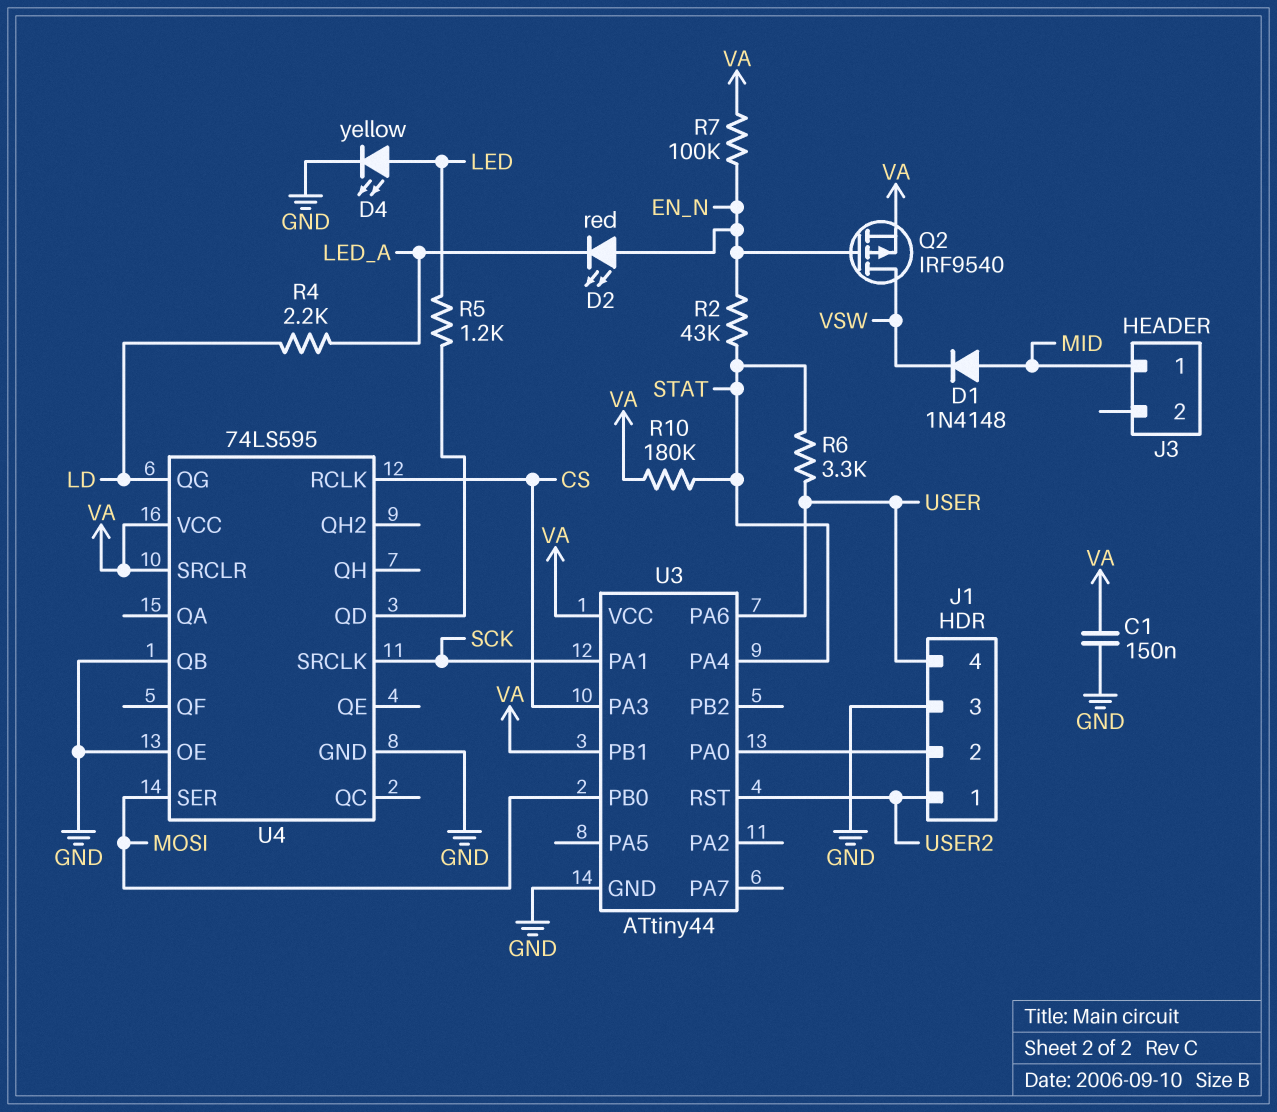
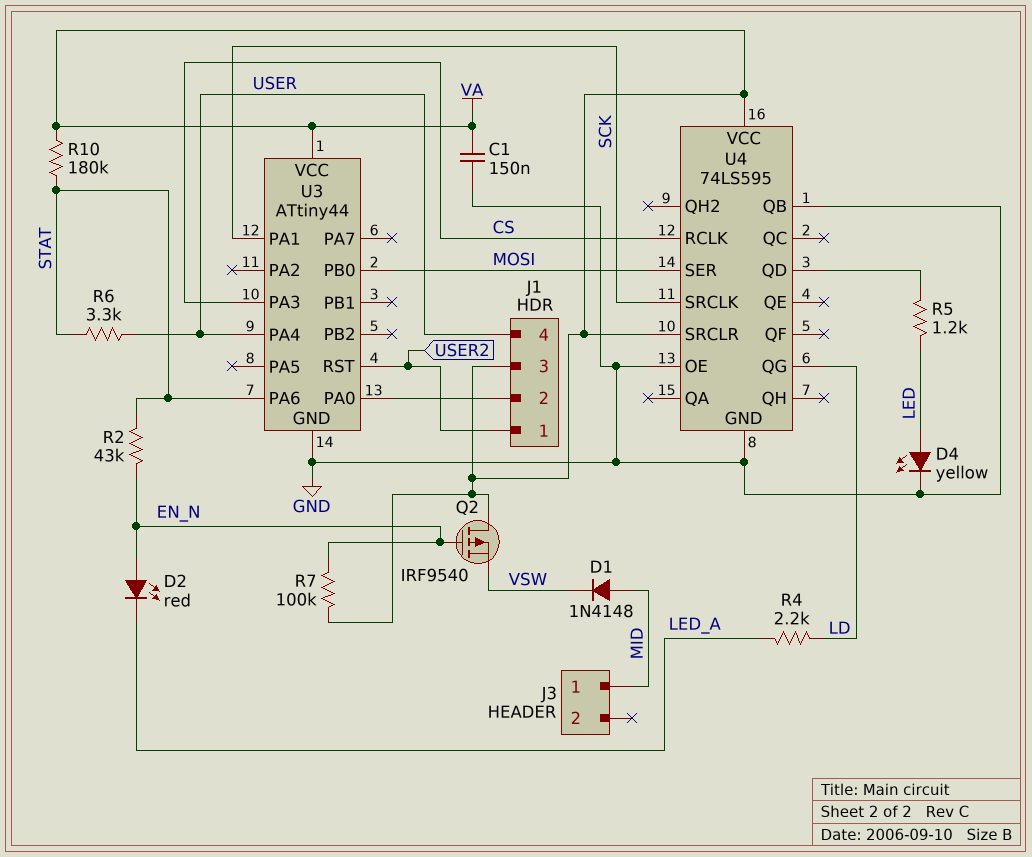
J1 pin 3: GND -> VA
Q2: PMOS IRF9540 (G EN_N, D VSW, S VA) -> PMOS IRF9540 (G EN_N, D VA, S VSW)
U3 pin PA4: STAT -> USER
U3 pin PA6: USER -> STAT
U3 pin PB1: VA -> none

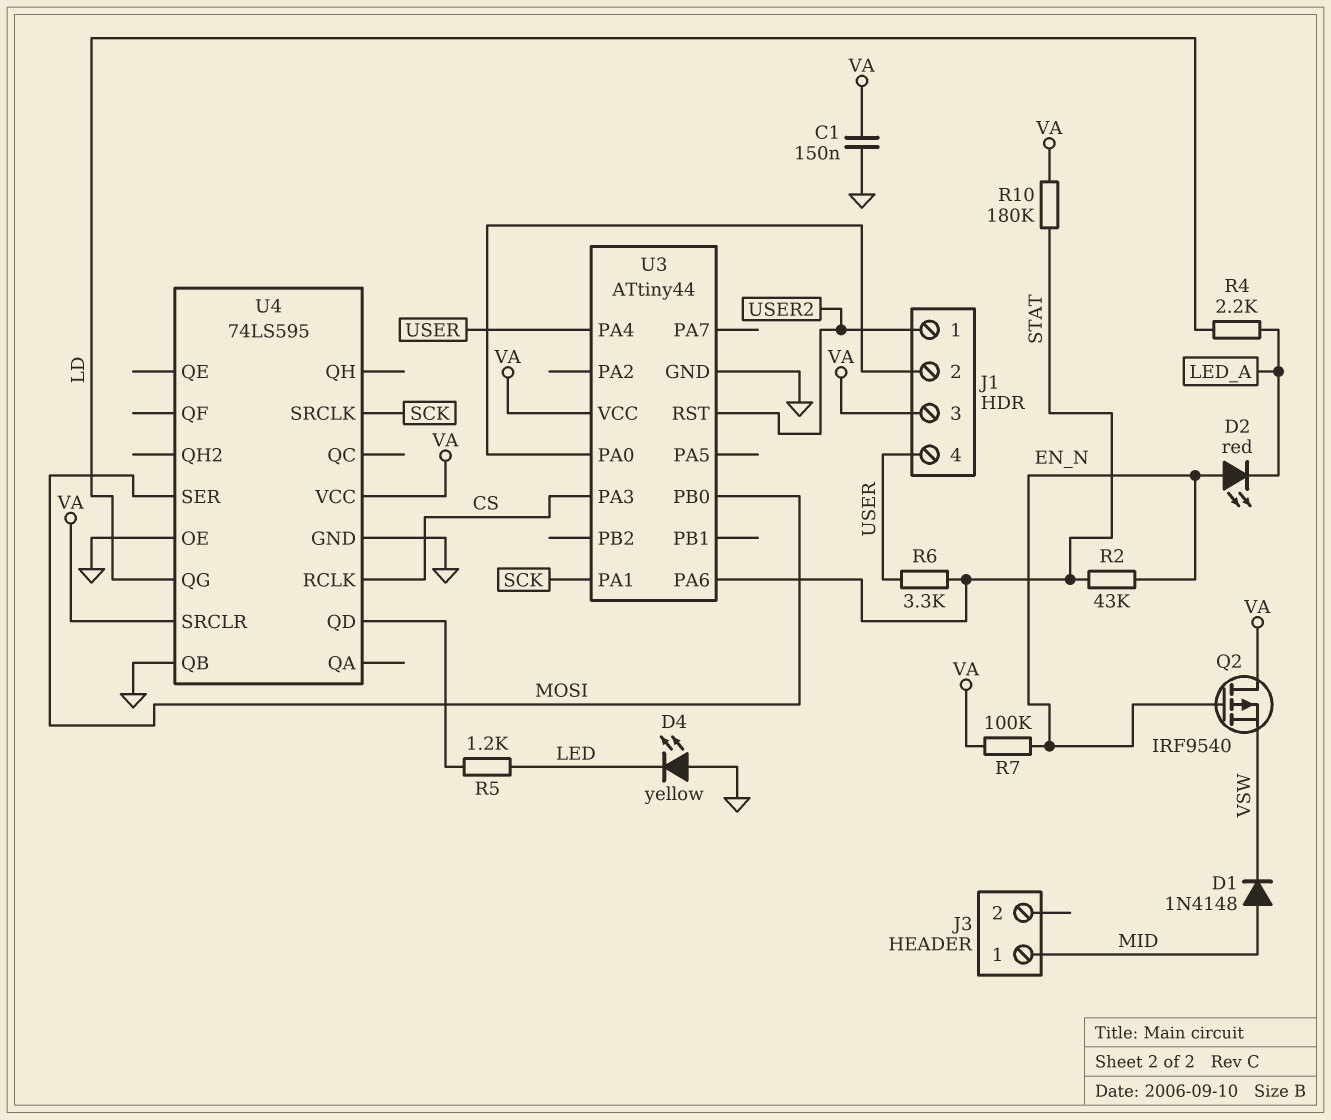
D4: LED yellow (A LED, K GND) -> LED yellow (A GND, K LED)

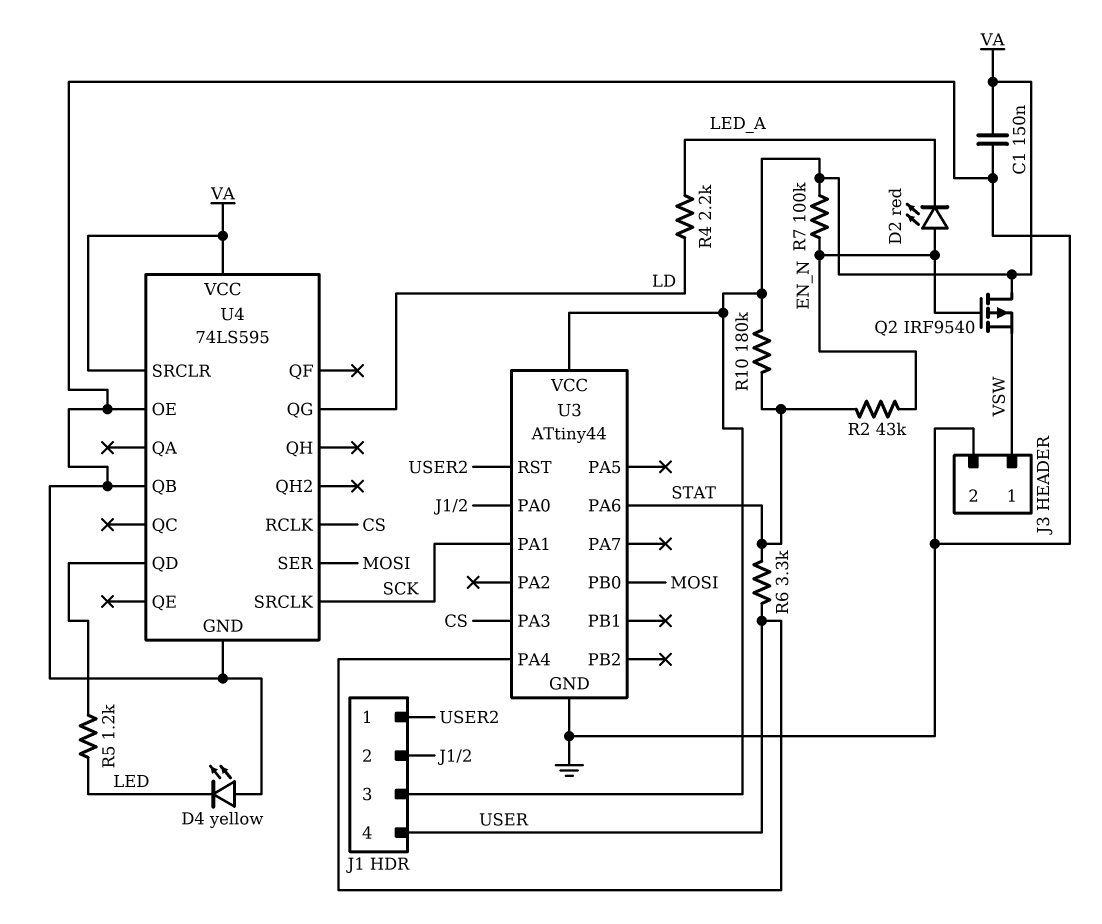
D1: diode 1N4148 (A MID, K VSW) -> none
J3 pin 1: MID -> VSW
J3 pin 2: none -> GND

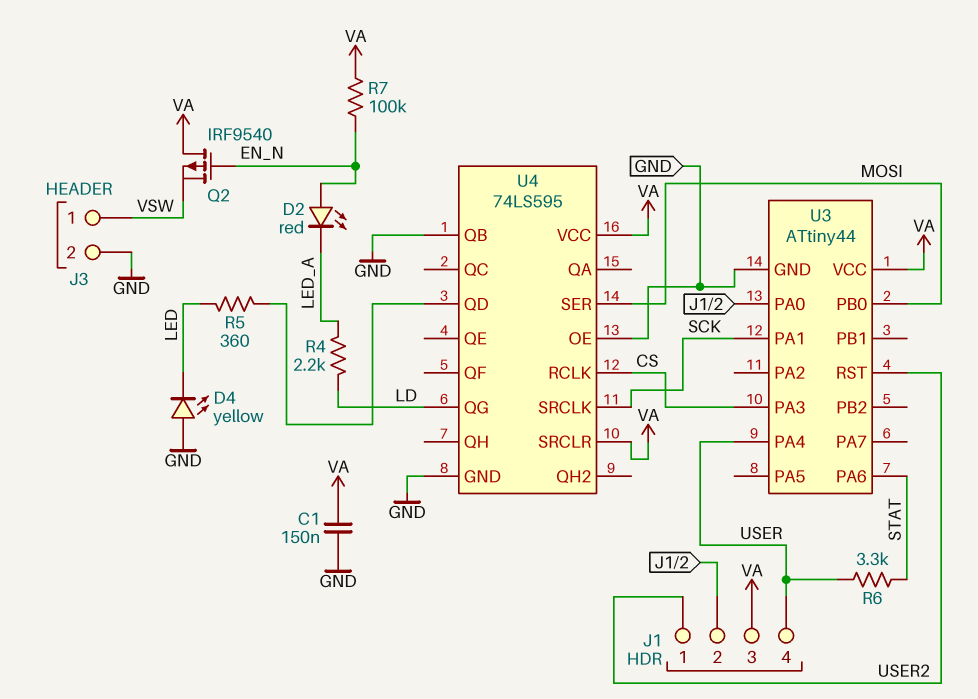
R2: 43k (EN_N, STAT) -> none
R5: 1.2k (LED, U4/QD) -> 360 (LED, U4/QD)
R10: 180k (STAT, VA) -> none

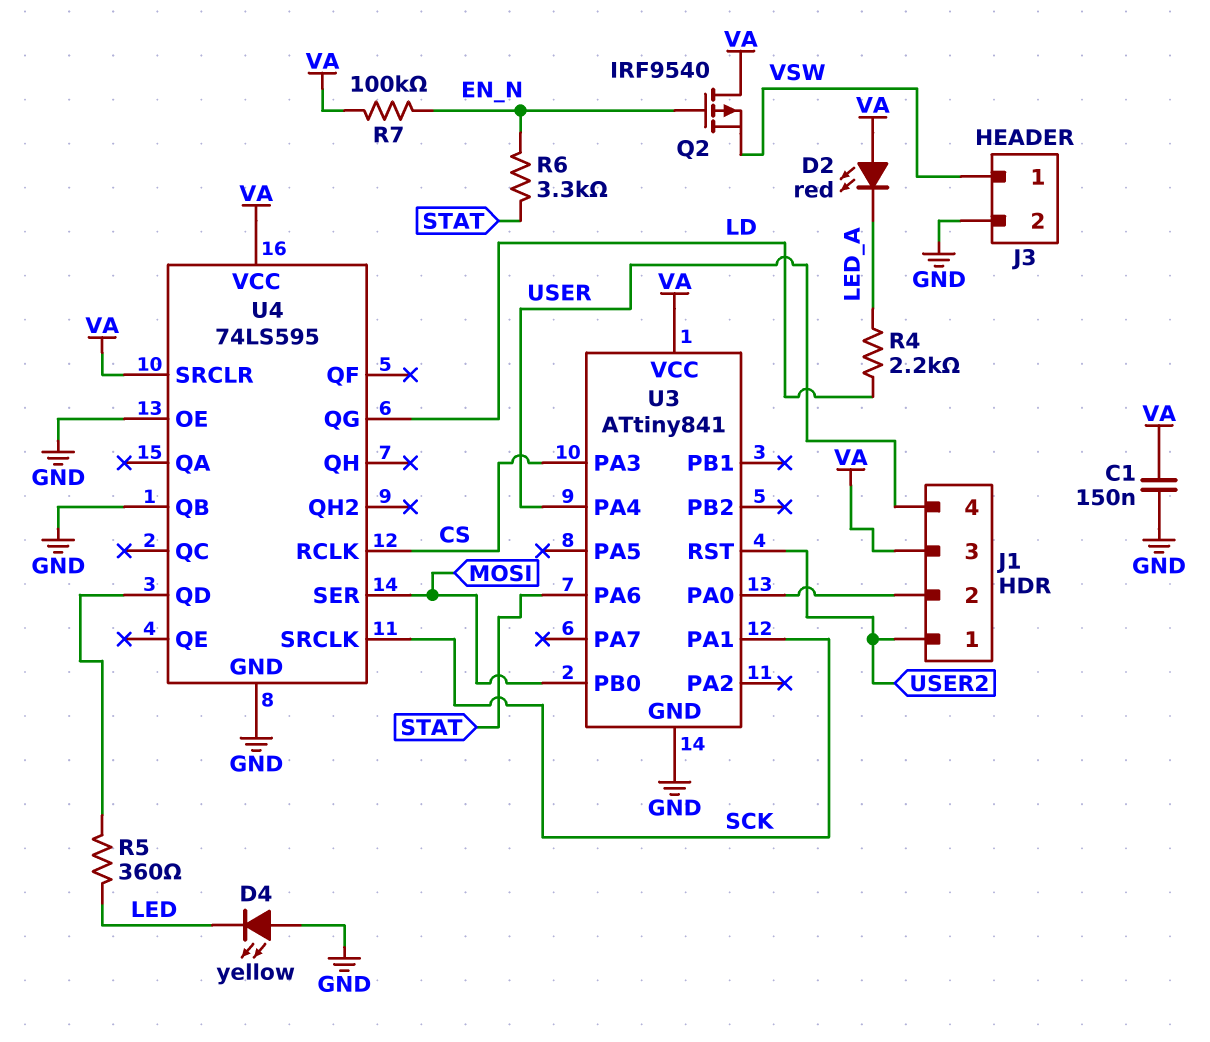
D2: LED red (A EN_N, K LED_A) -> LED red (A VA, K LED_A)
R6: 3.3k (STAT, USER) -> 3.3k (EN_N, STAT)
U3: ATtiny44 -> ATtiny841

